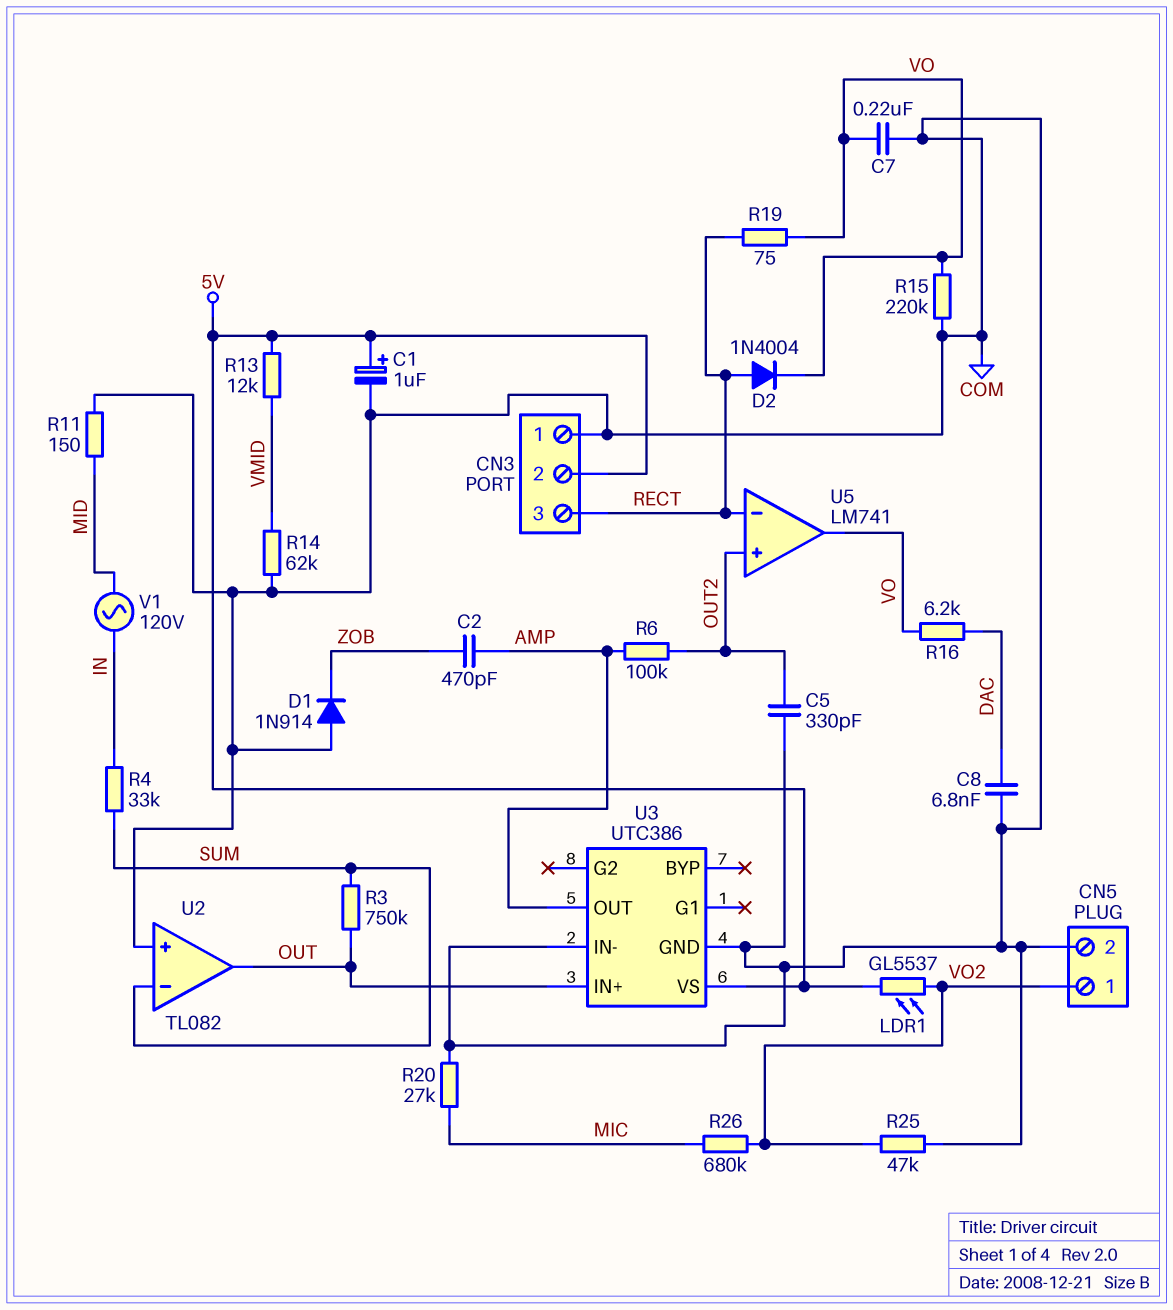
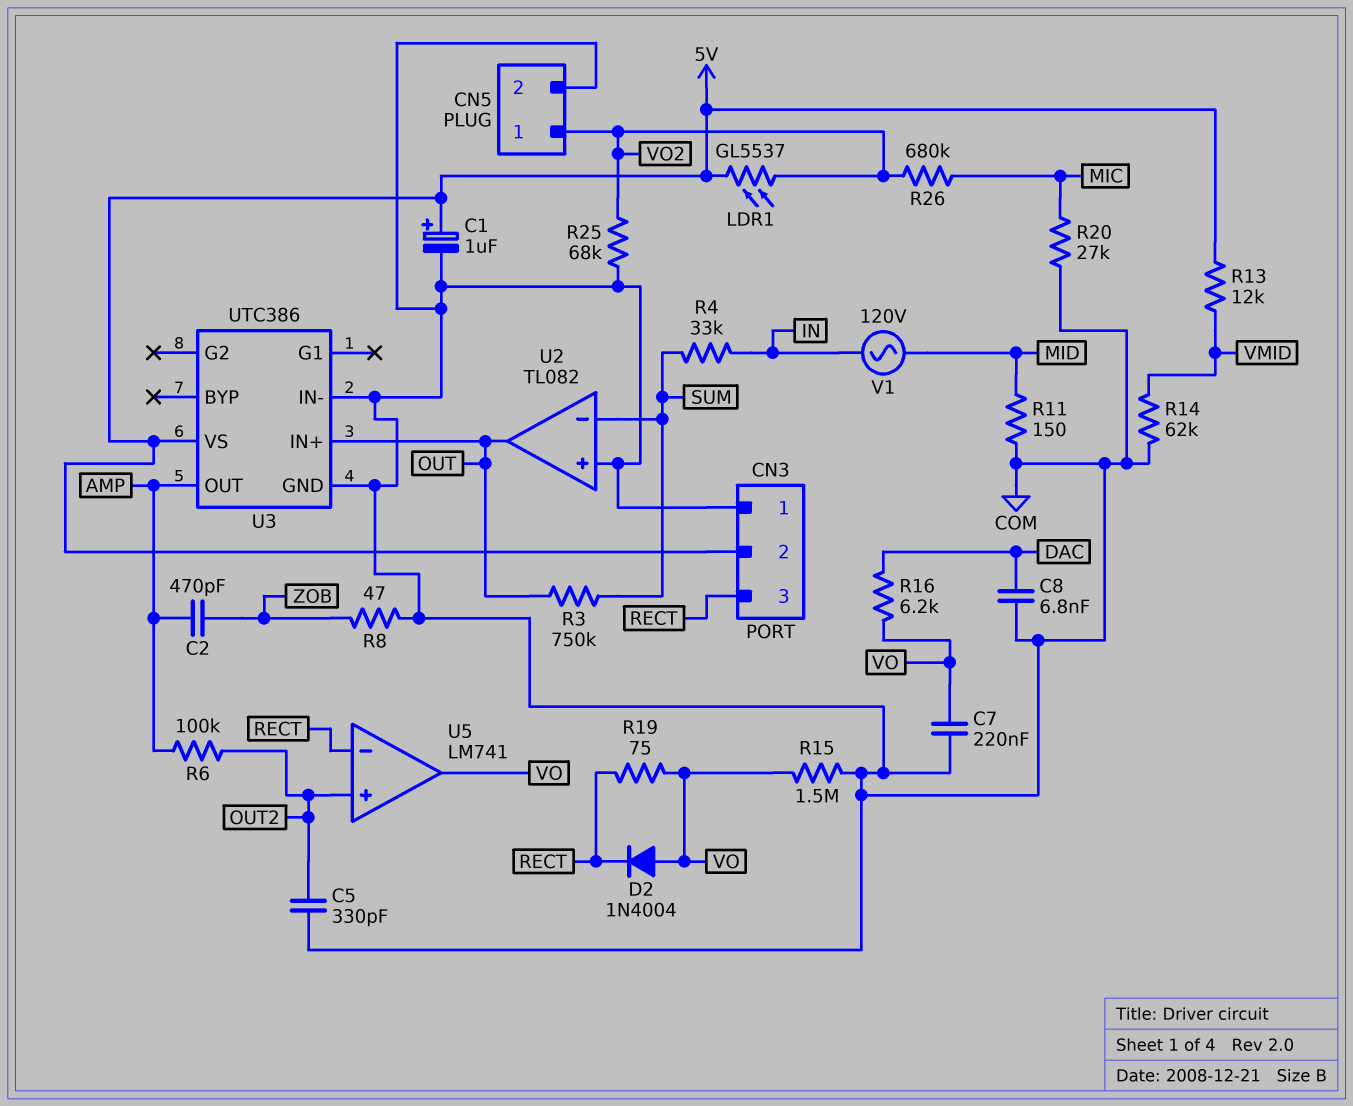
D1: diode 1N914 (A COM, K ZOB) -> none
D2: diode 1N4004 (A RECT, K VO) -> diode 1N4004 (A VO, K RECT)
R8: none -> 47 (COM, ZOB)
R15: 220k (COM, VO) -> 1.5M (COM, VO)
R25: 47k (COM, VO2) -> 68k (COM, VO2)

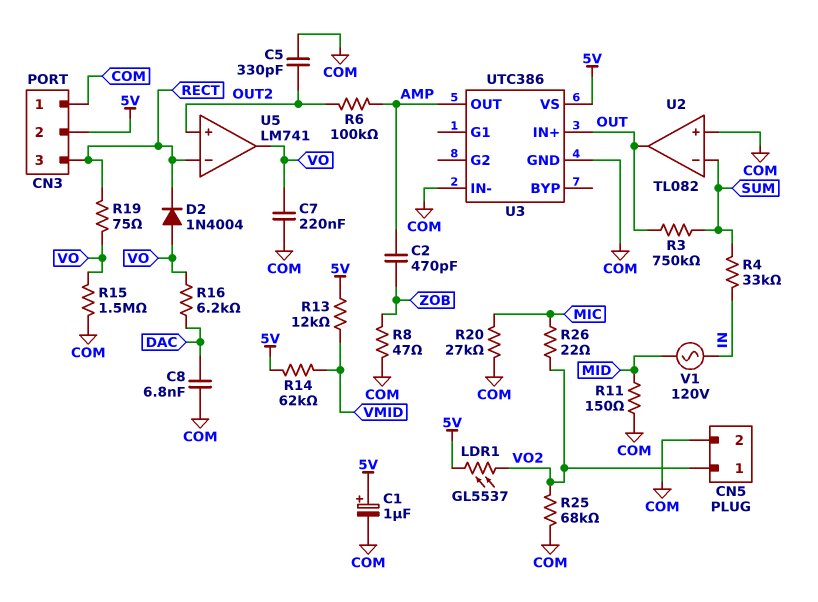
R14: 62k (COM, VMID) -> 62k (5V, VMID)
R26: 680k (MIC, VO2) -> 22 (MIC, VO2)

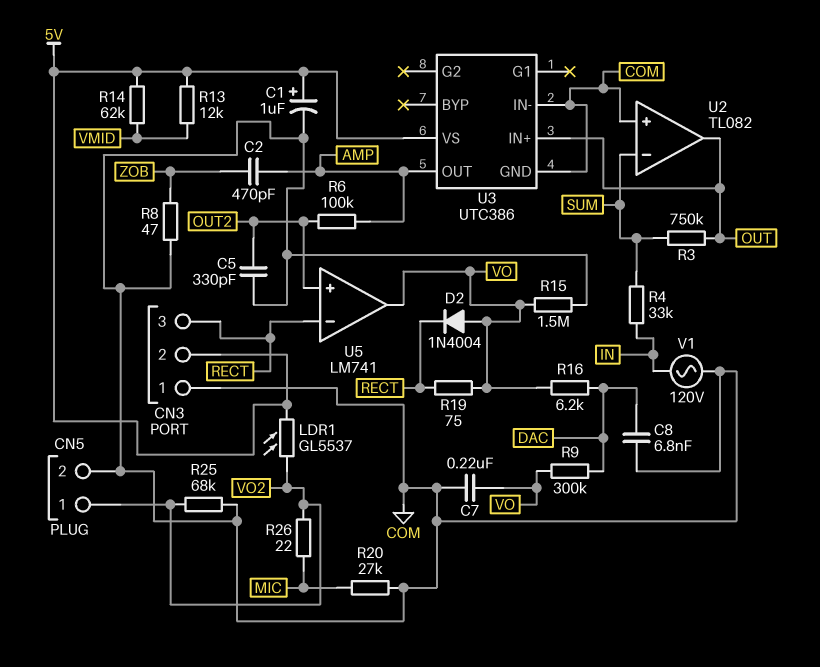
R9: none -> 300k (DAC, VO)
R11: 150 (COM, MID) -> none
V1: AC 120V (IN, MID) -> AC 120V (COM, IN)

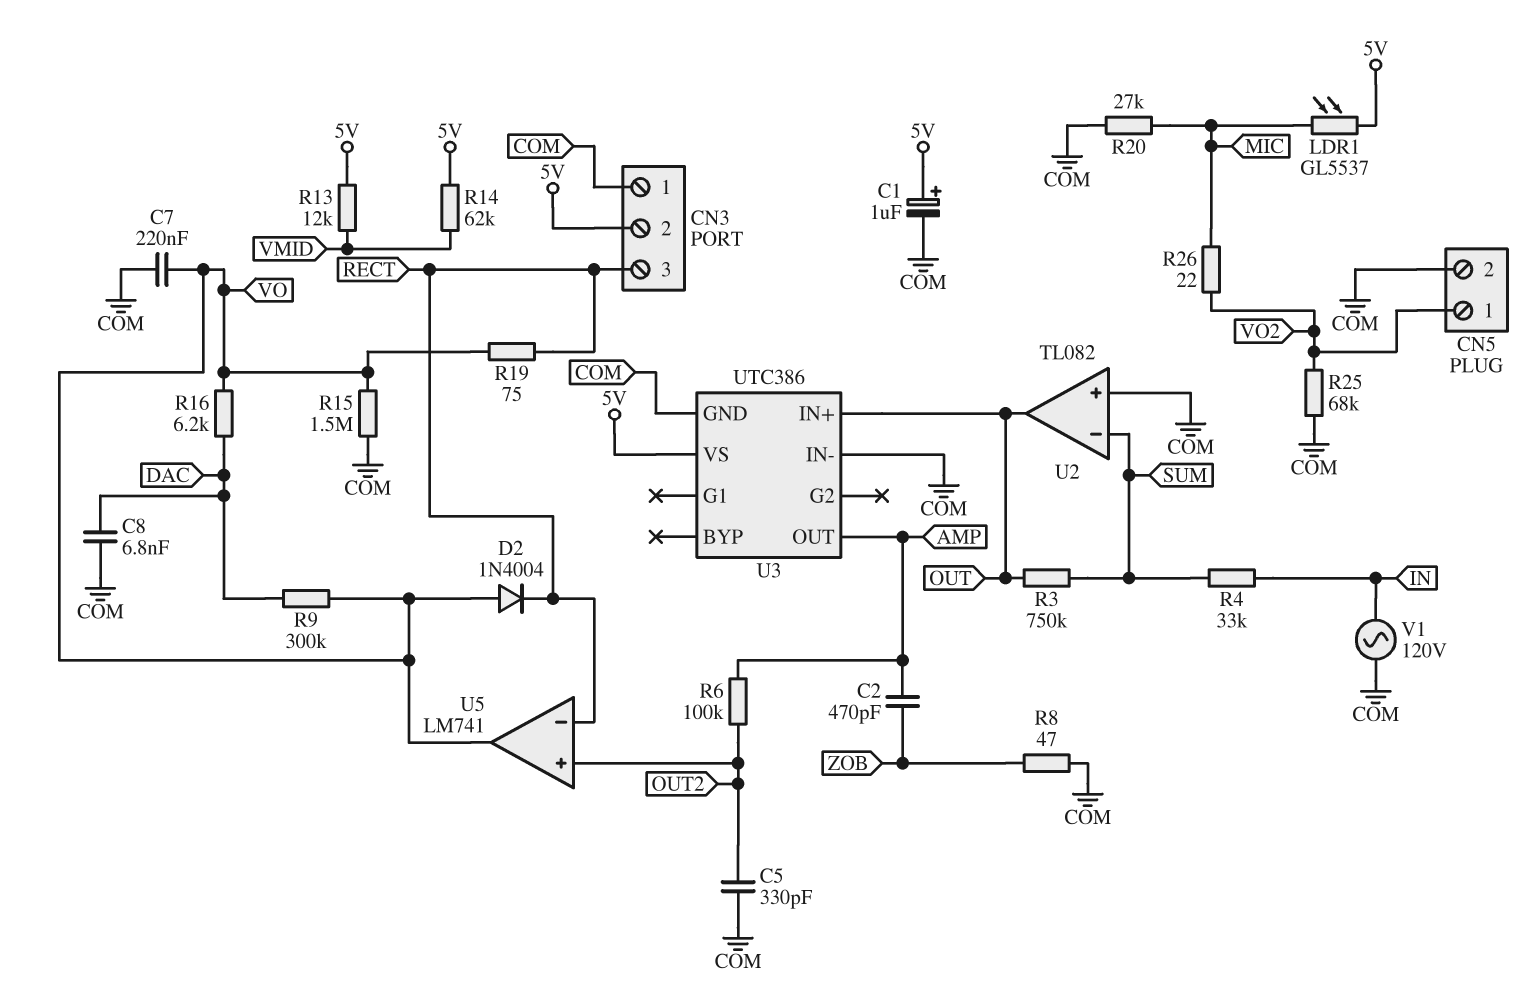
LDR1: GL5537 (5V, VO2) -> GL5537 (5V, MIC)

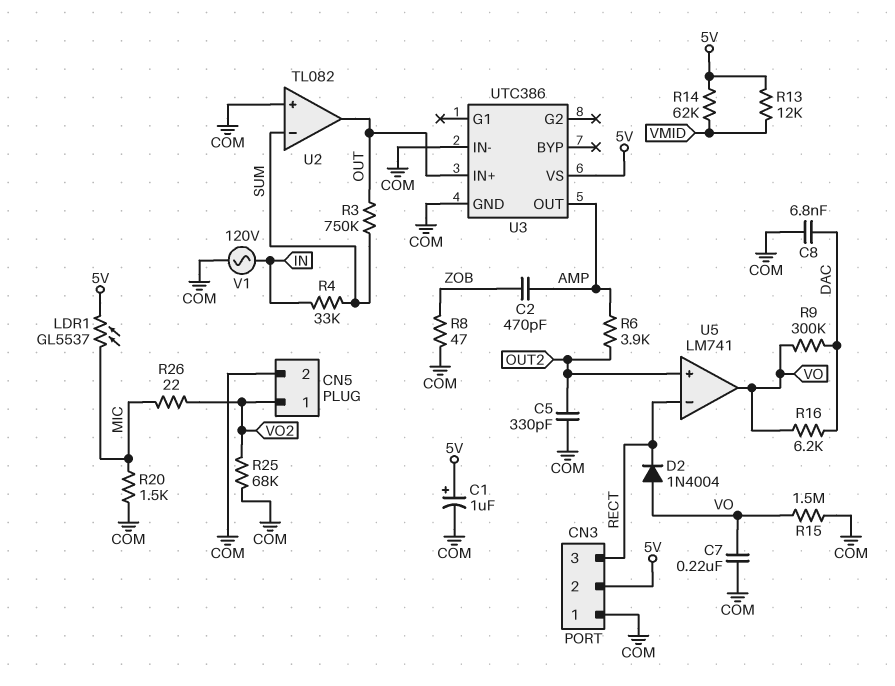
R6: 100k (AMP, OUT2) -> 3.9k (AMP, OUT2)
R19: 75 (RECT, VO) -> none
R20: 27k (COM, MIC) -> 1.5k (COM, MIC)

